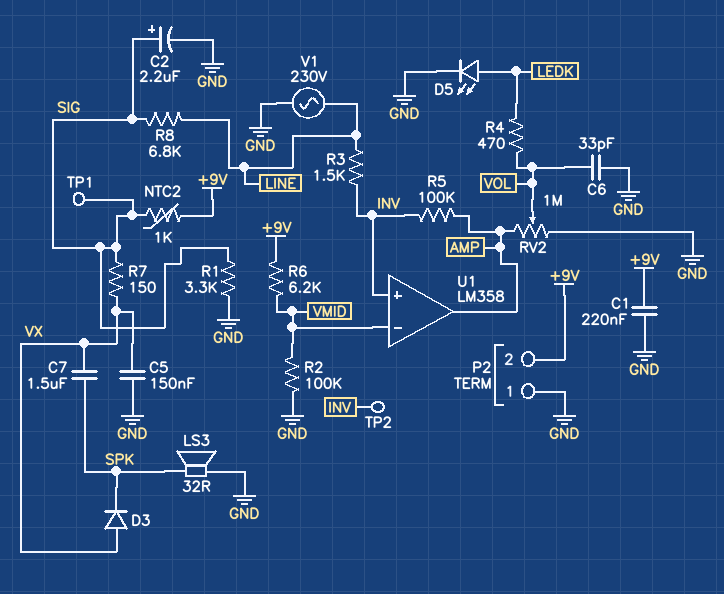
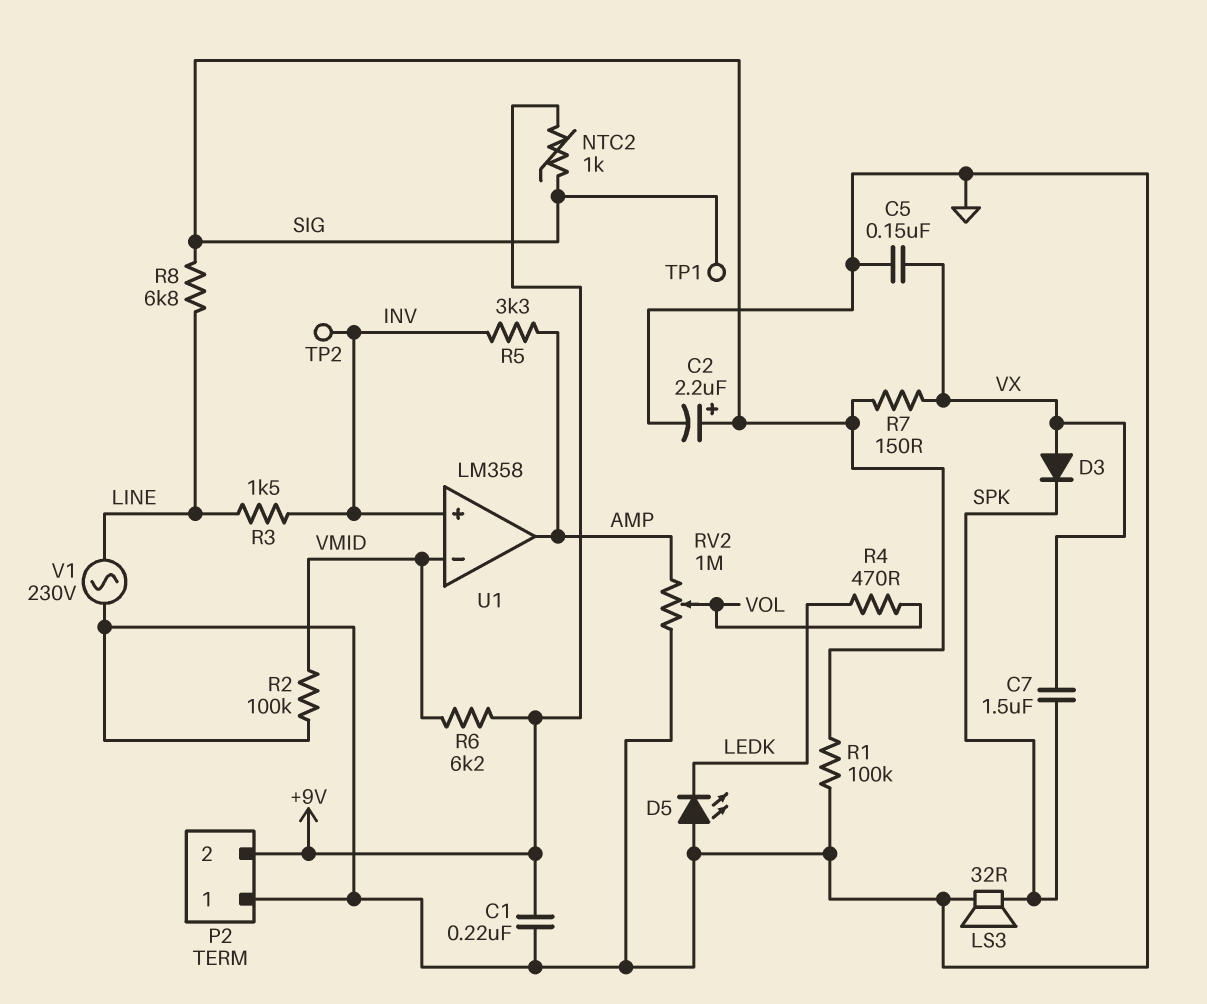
C6: 33pF (GND, VOL) -> none
D5: LED (A LEDK, K GND) -> LED (A GND, K LEDK)
R1: 3.3k (GND, SIG) -> 100k (GND, SIG)
R5: 100k (AMP, INV) -> 3.3k (AMP, INV)

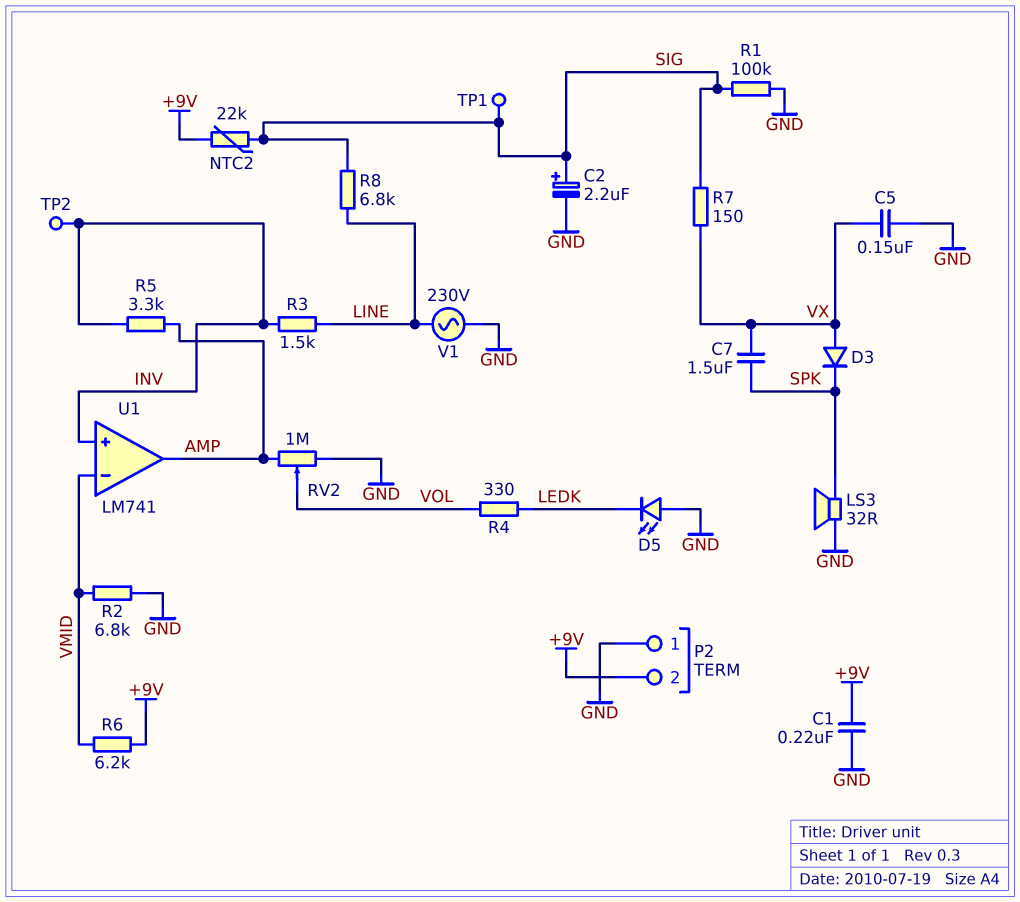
NTC2: 1k (+9V, SIG) -> 22k (+9V, SIG)
R2: 100k (GND, VMID) -> 6.8k (GND, VMID)
R4: 470 (LEDK, VOL) -> 330 (LEDK, VOL)
U1: LM358 -> LM741

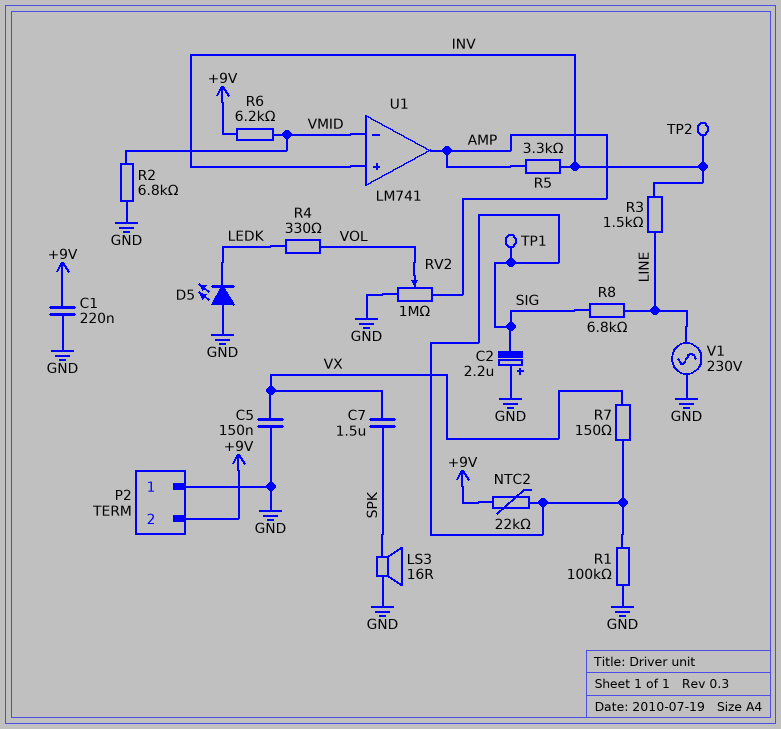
C2: 2.2uF (plus SIG, minus GND) -> 2.2uF (plus GND, minus SIG)
D3: diode (A VX, K SPK) -> none
LS3: speaker 32R (GND, SPK) -> speaker 16R (GND, SPK)

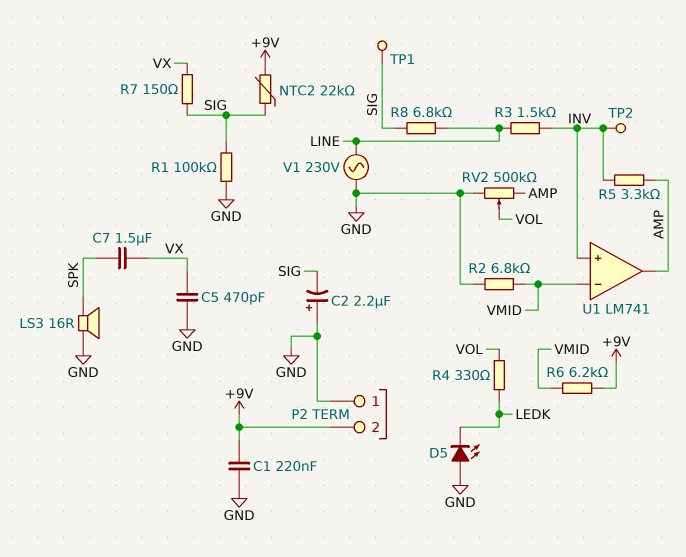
C5: 150nF (GND, VX) -> 470pF (GND, VX)
RV2: 1M (AMP, GND, wiper VOL) -> 500k (AMP, GND, wiper VOL)

